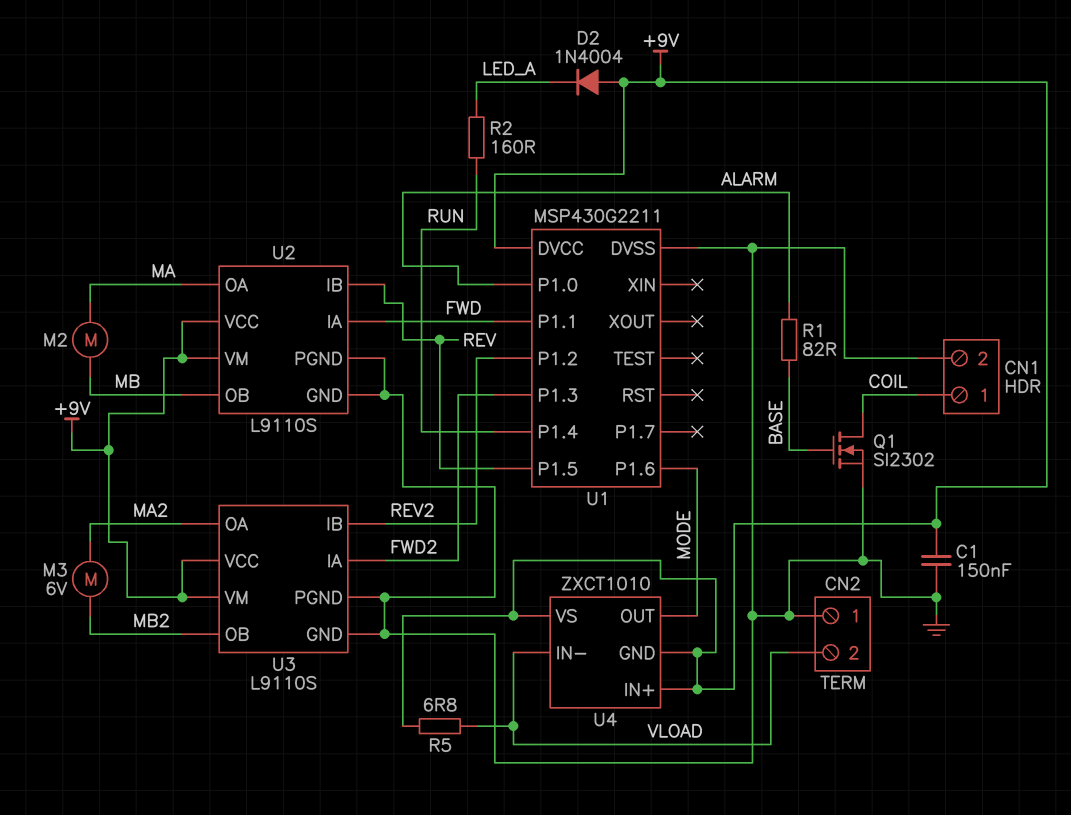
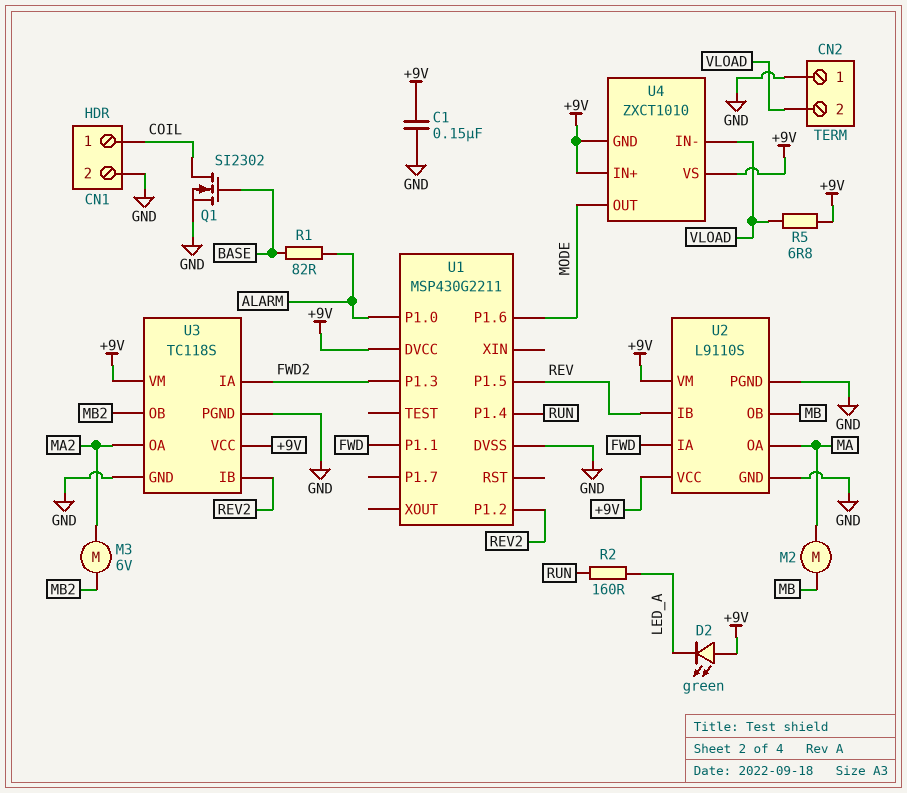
D2: diode 1N4004 (A +9V, K LED_A) -> LED green (A +9V, K LED_A)
U3: L9110S -> TC118S

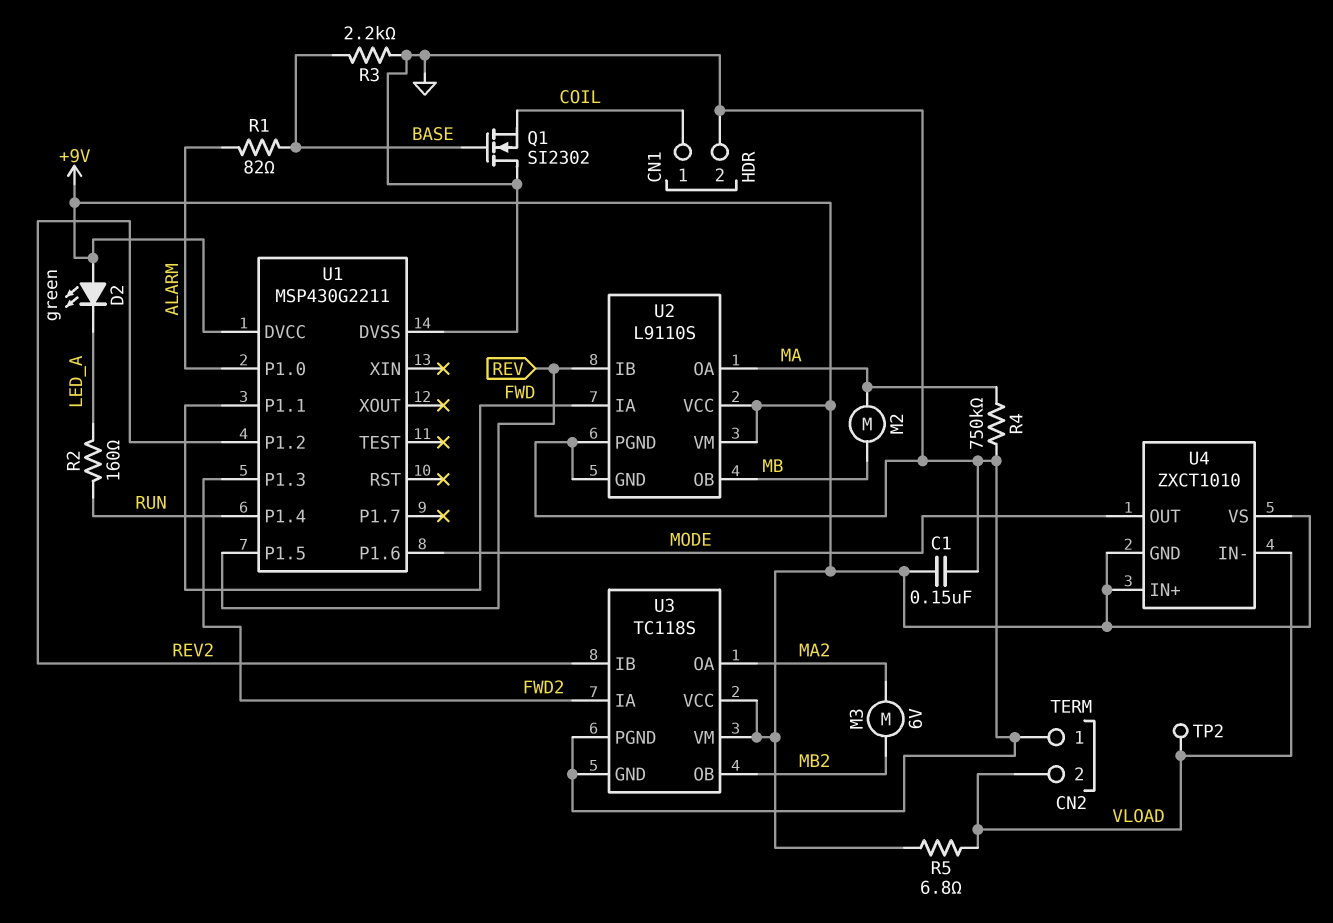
Q1: NMOS SI2302 (G BASE, D COIL, S GND) -> NMOS SI2302 (G BASE, D GND, S COIL)
R3: none -> 2.2k (BASE, GND)
R4: none -> 750k (GND, MA)
TP2: none -> test point (VLOAD)

